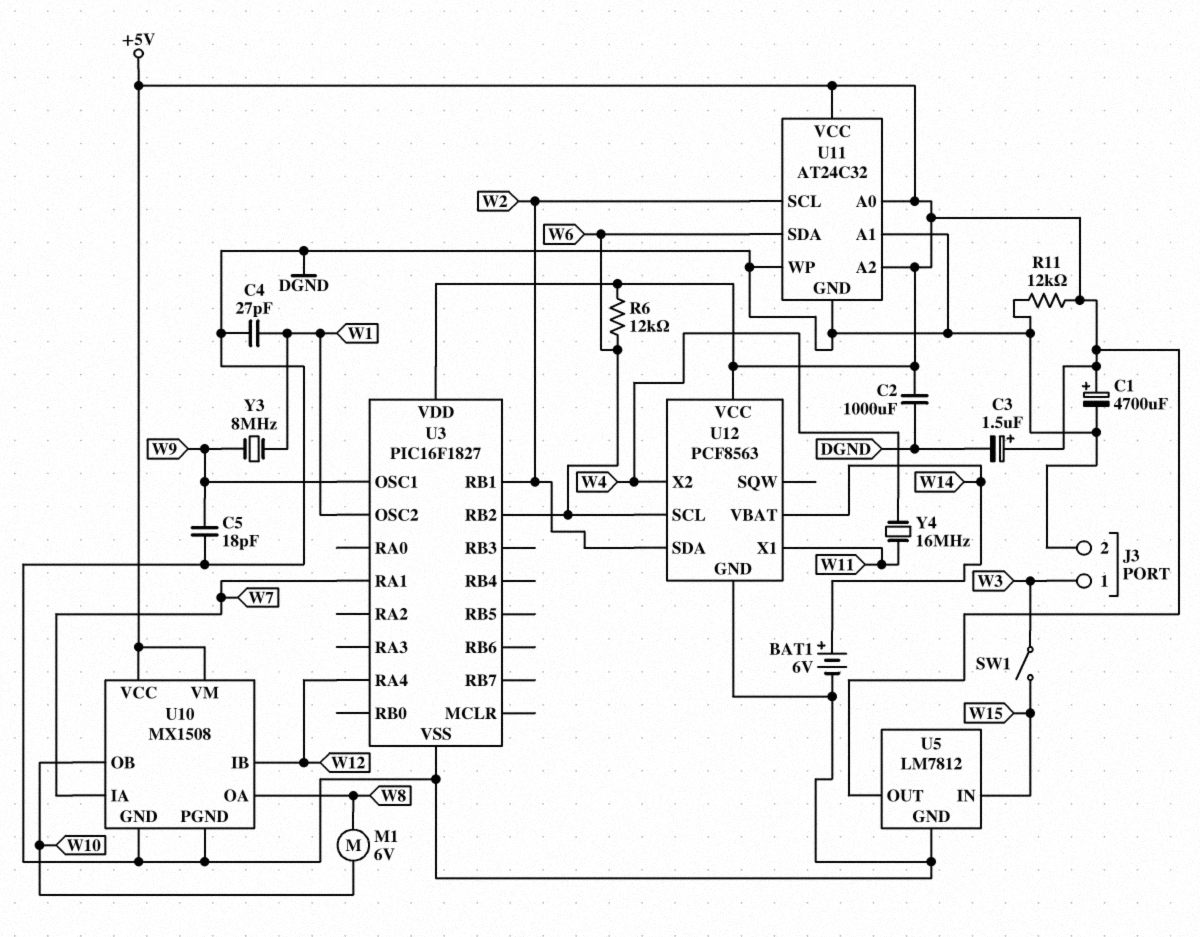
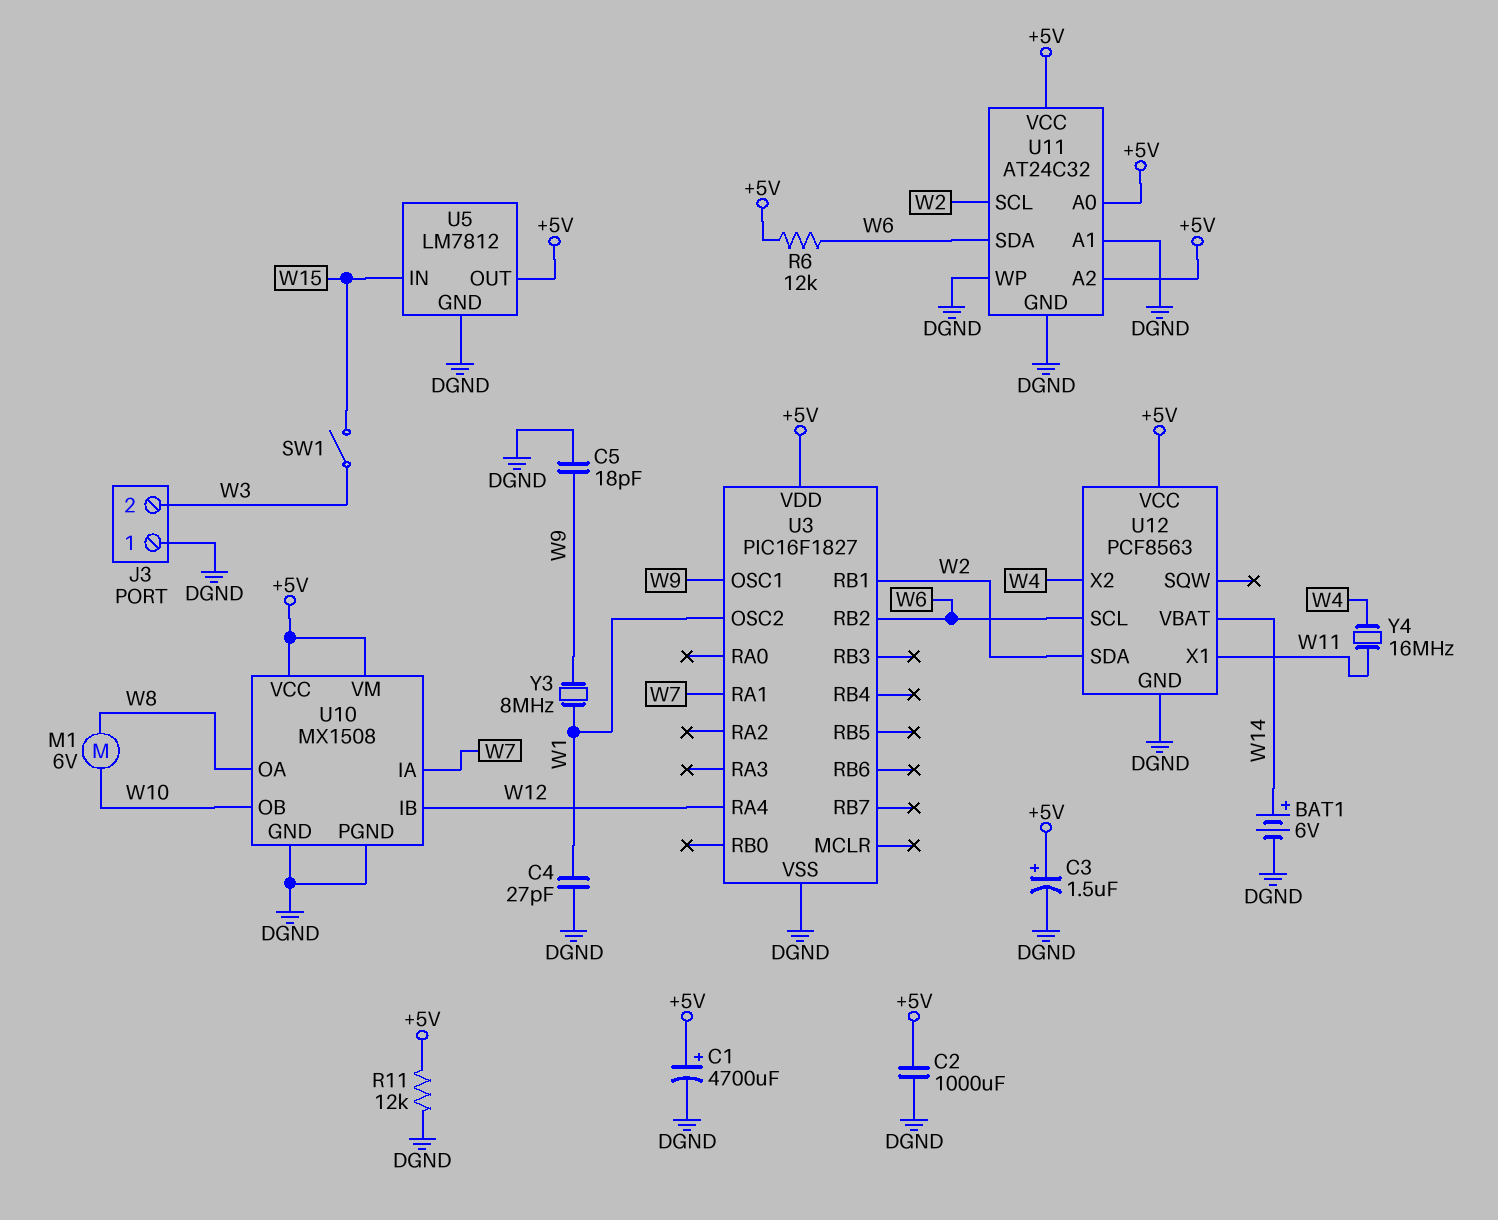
J3 pin 1: W3 -> DGND
J3 pin 2: DGND -> W3

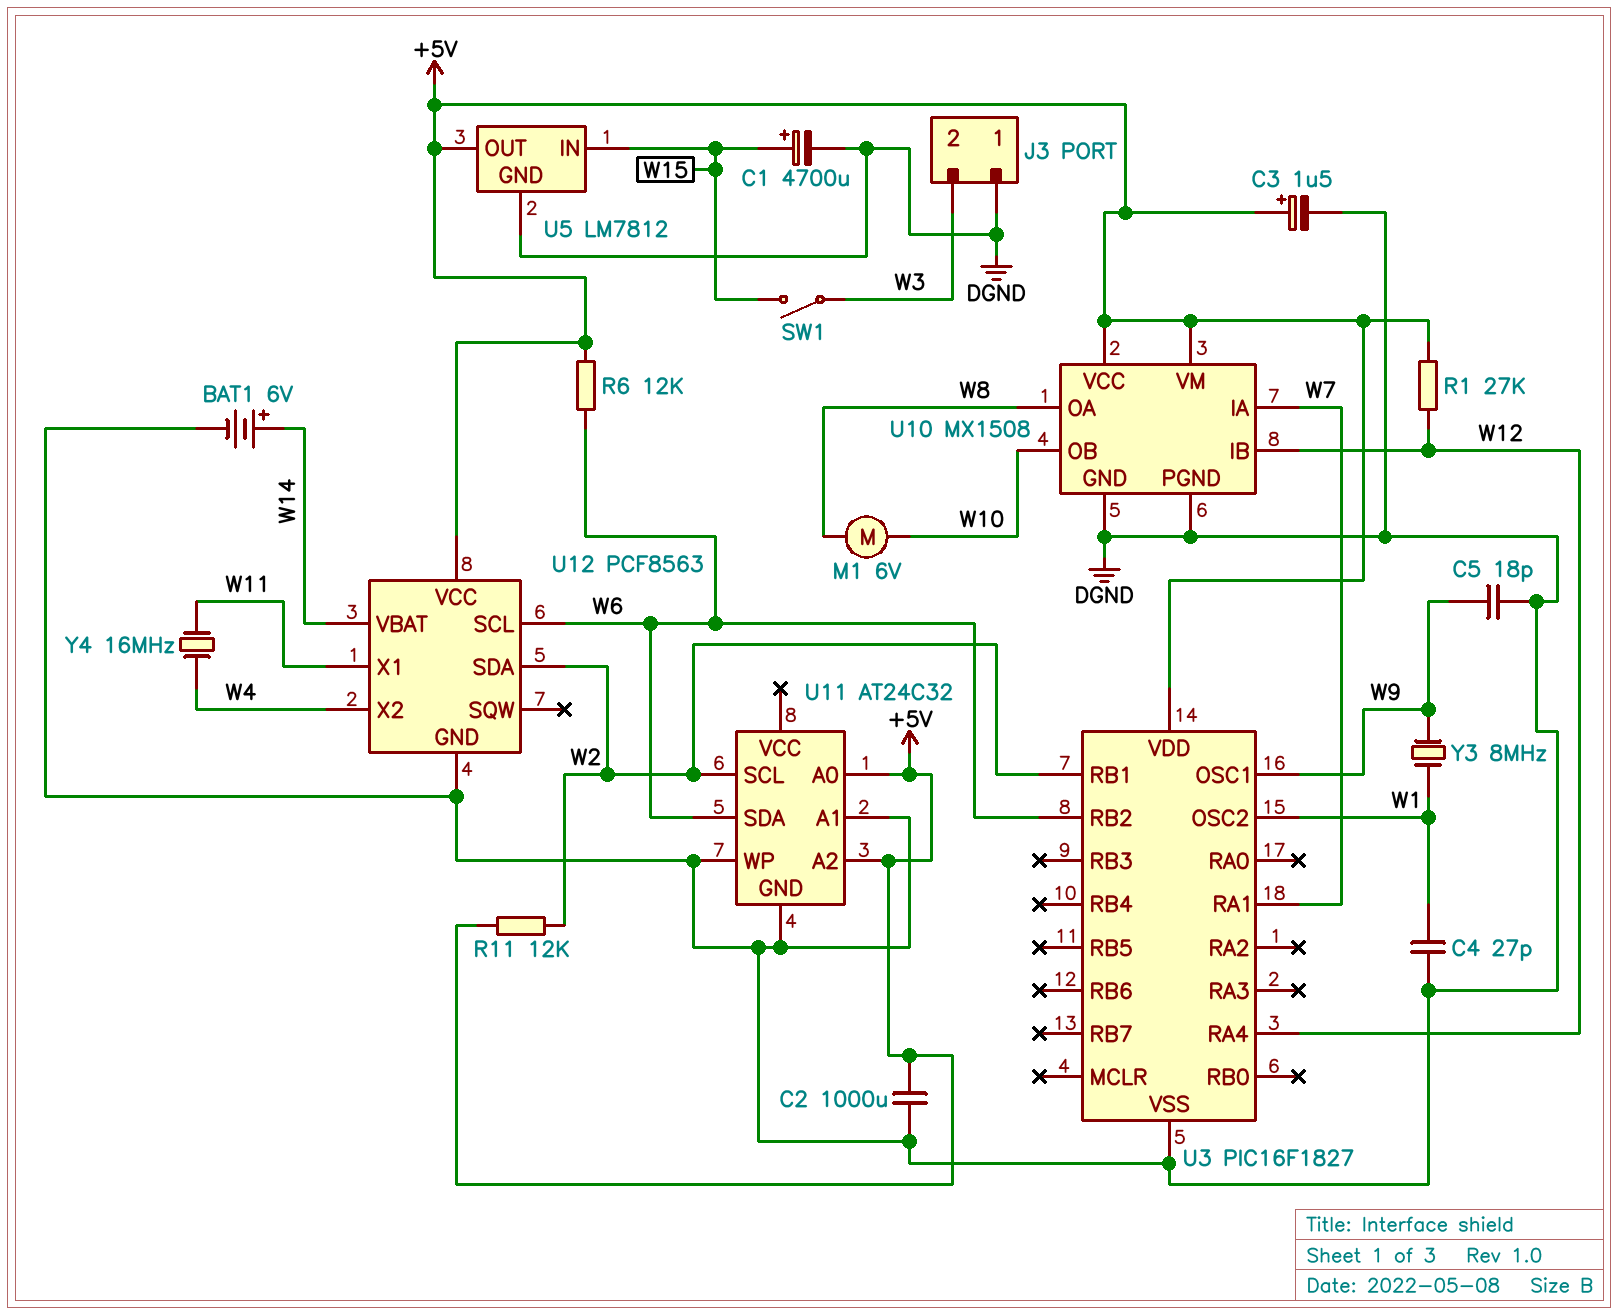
C1: 4700uF (plus +5V, minus DGND) -> 4700uF (plus W15, minus DGND)
R1: none -> 27k (+5V, W12)
R11: 12k (+5V, DGND) -> 12k (+5V, W2)
U11 pin VCC: +5V -> none

